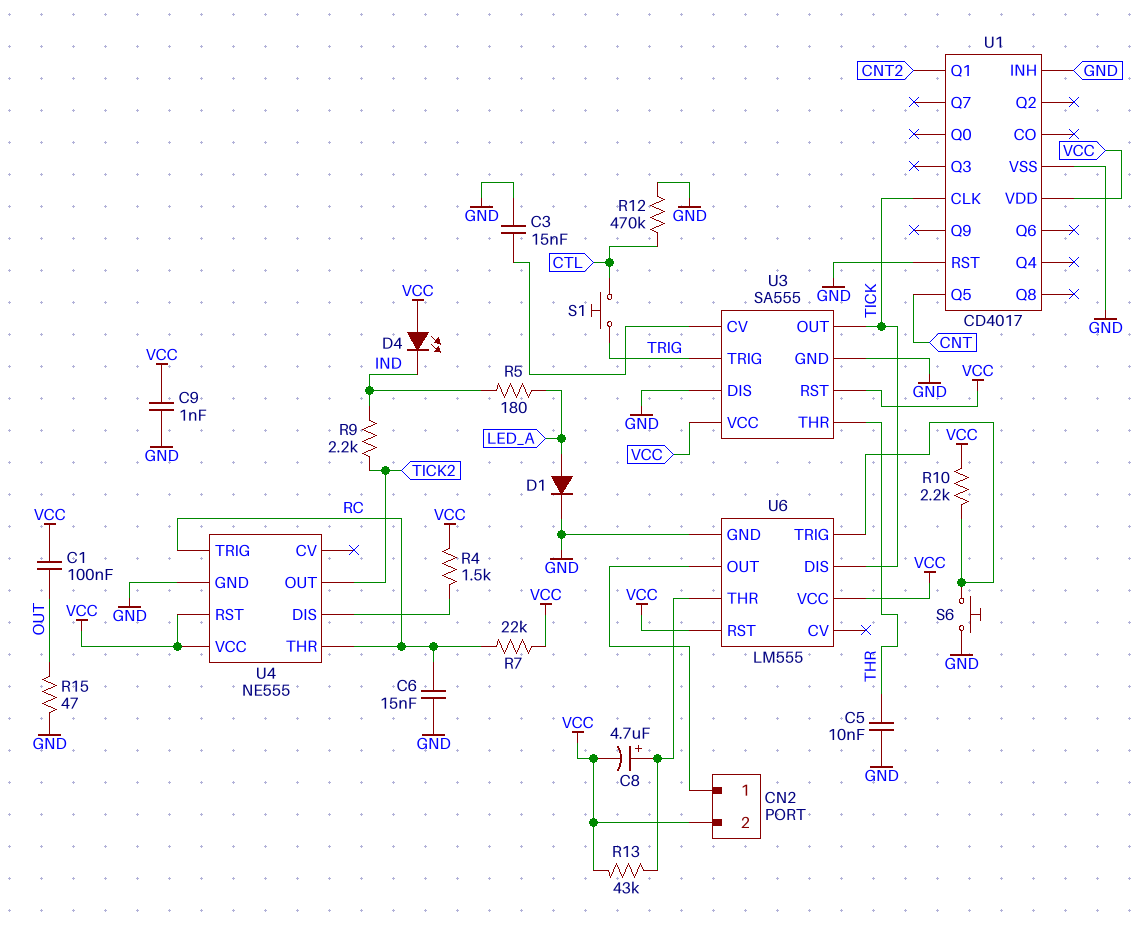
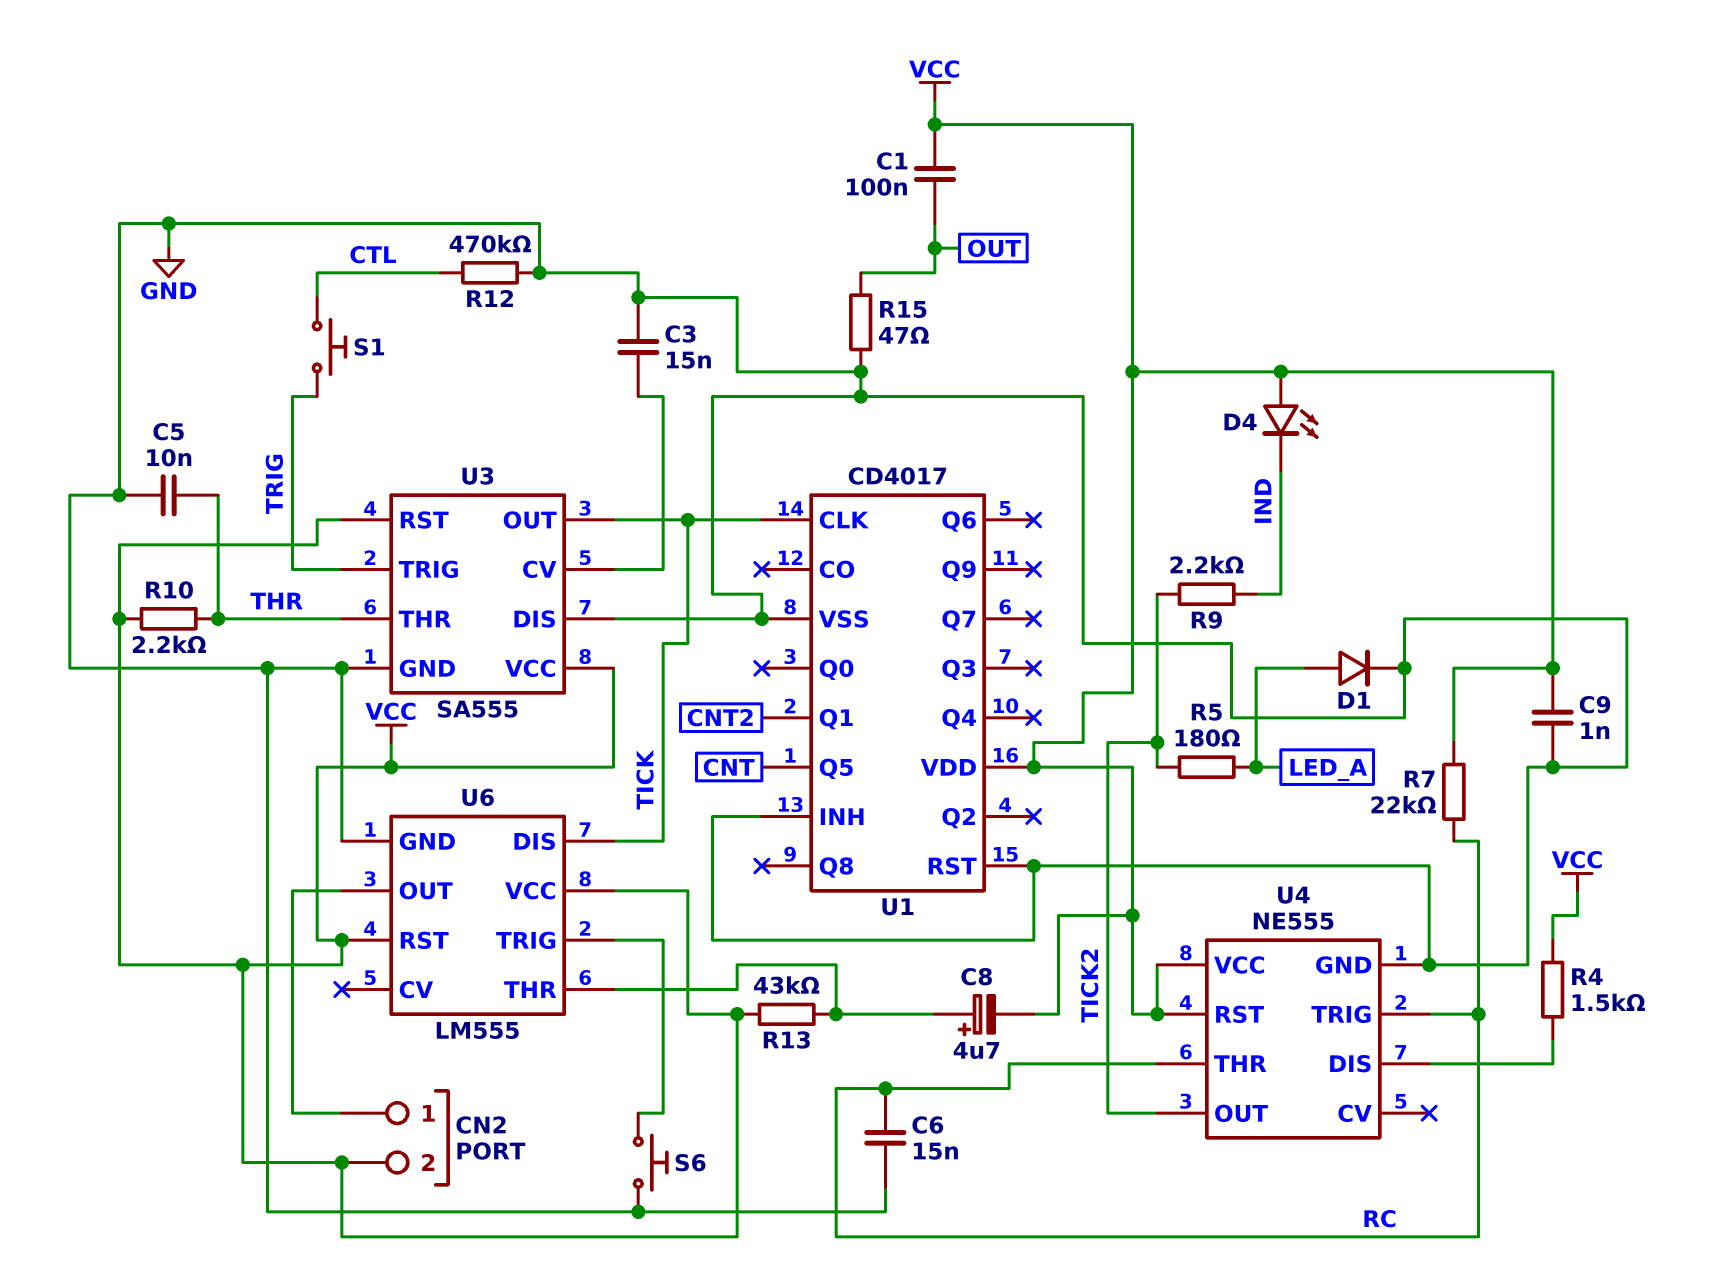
R5: 180 (IND, LED_A) -> 180 (LED_A, TICK2)
R10: 2.2k (U6/TRIG, VCC) -> 2.2k (THR, VCC)

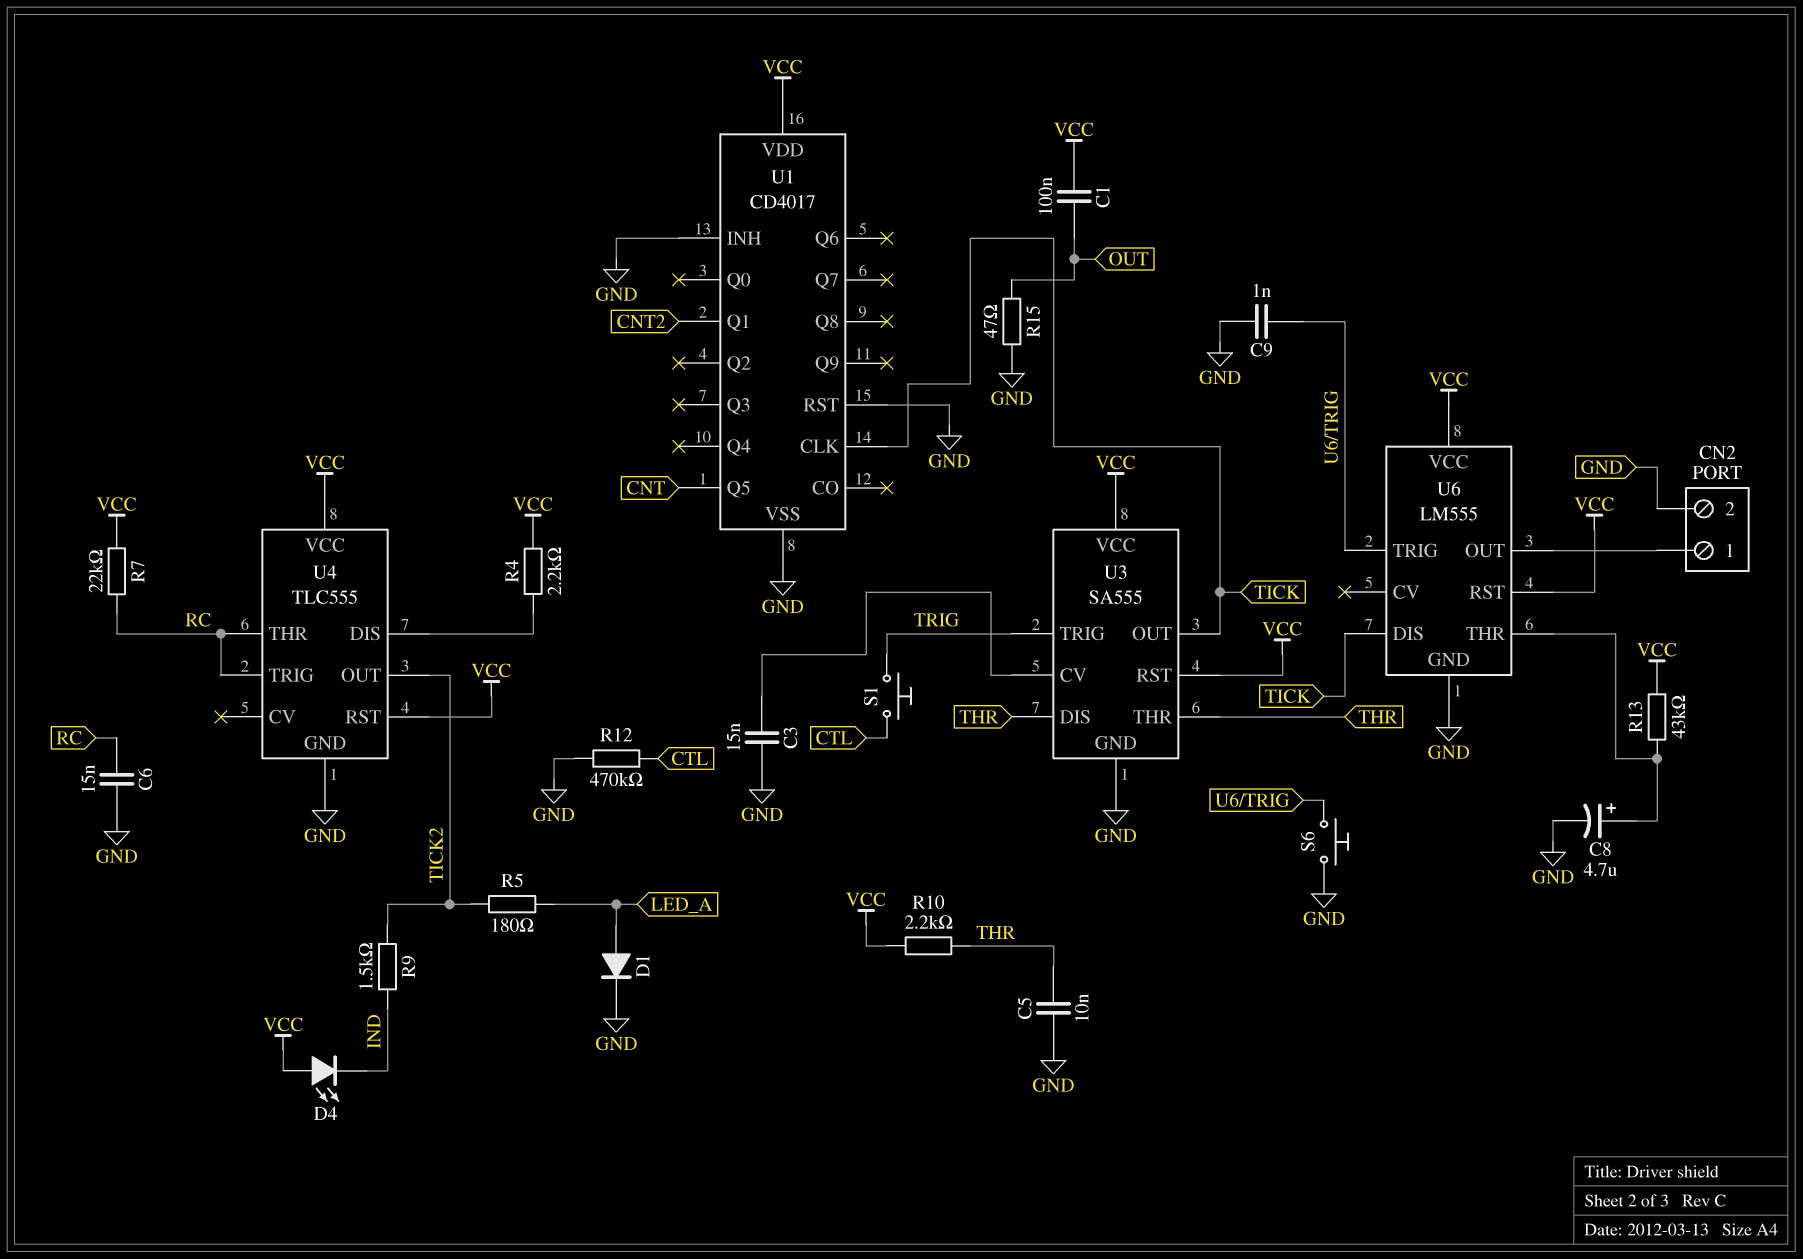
C8: 4.7uF (plus U6/THR, minus VCC) -> 4.7uF (plus U6/THR, minus GND)
C9: 1nF (GND, VCC) -> 1nF (GND, U6/TRIG)
CN2 pin 2: VCC -> GND
R4: 1.5k (U4/DIS, VCC) -> 2.2k (U4/DIS, VCC)
R9: 2.2k (IND, TICK2) -> 1.5k (IND, TICK2)
U3 pin DIS: GND -> THR
U4: NE555 -> TLC555

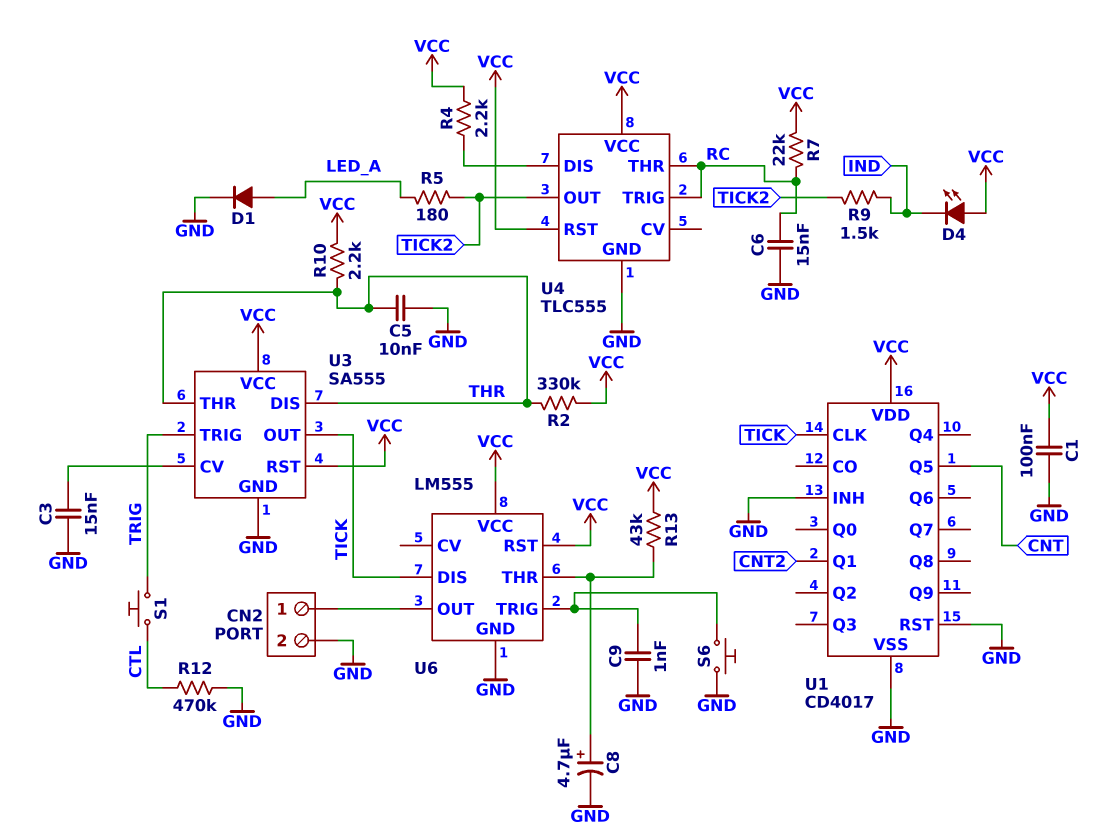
C1: 100nF (OUT, VCC) -> 100nF (GND, VCC)
R2: none -> 330k (THR, VCC)
R15: 47 (GND, OUT) -> none

